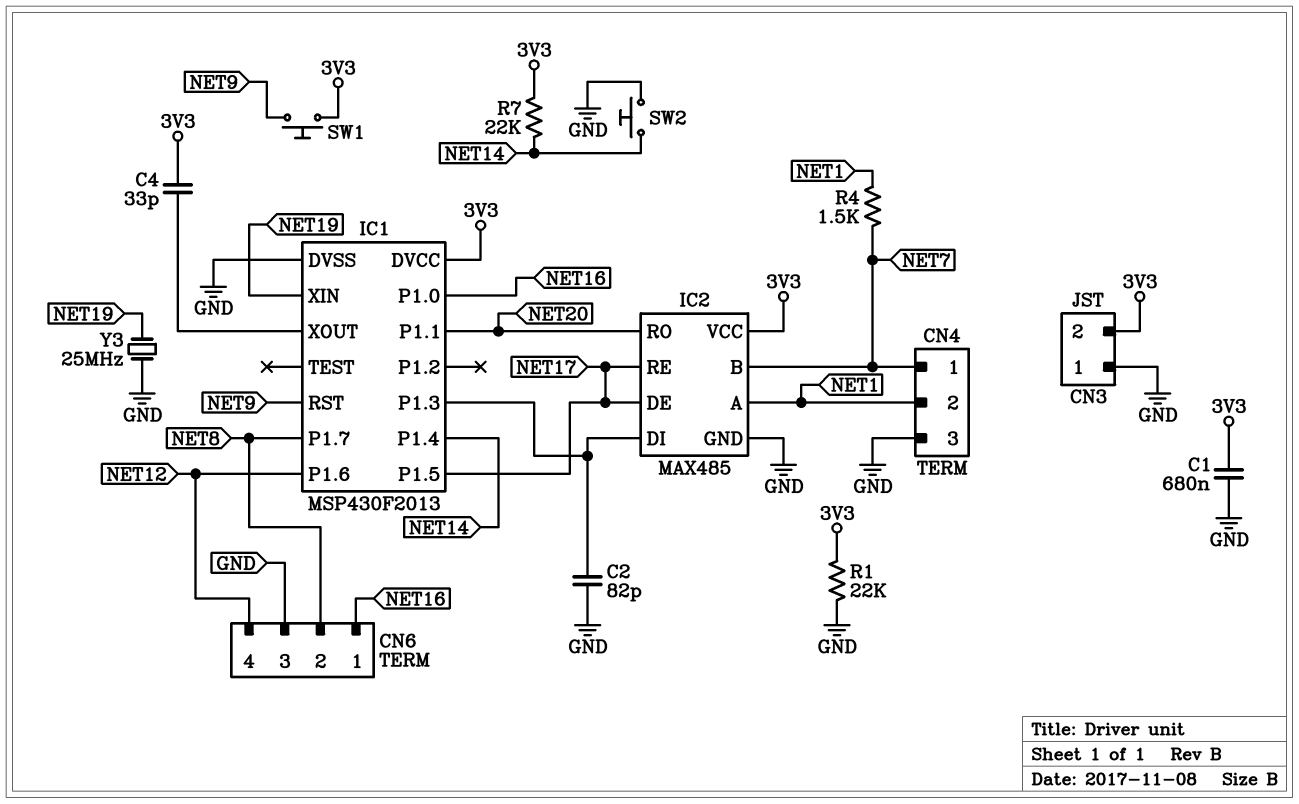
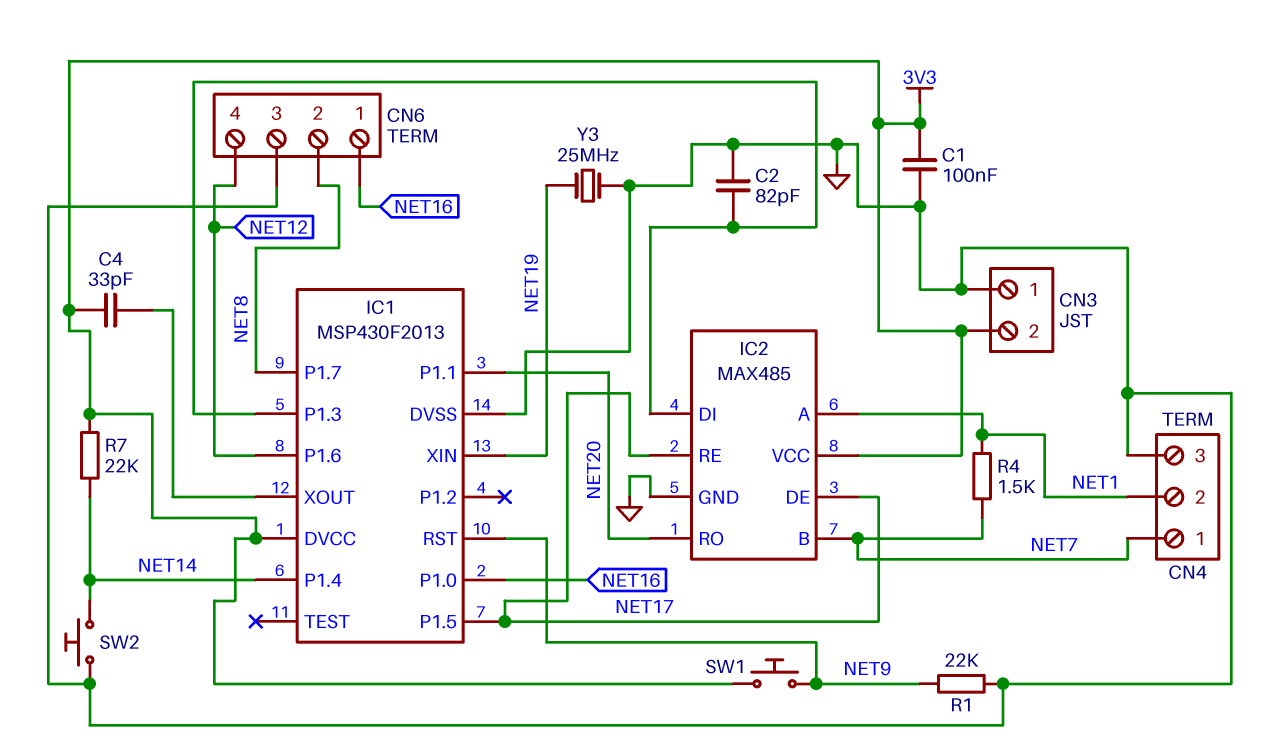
C1: 680nF (3V3, GND) -> 100nF (3V3, GND)
R1: 22k (3V3, GND) -> 22k (GND, NET9)

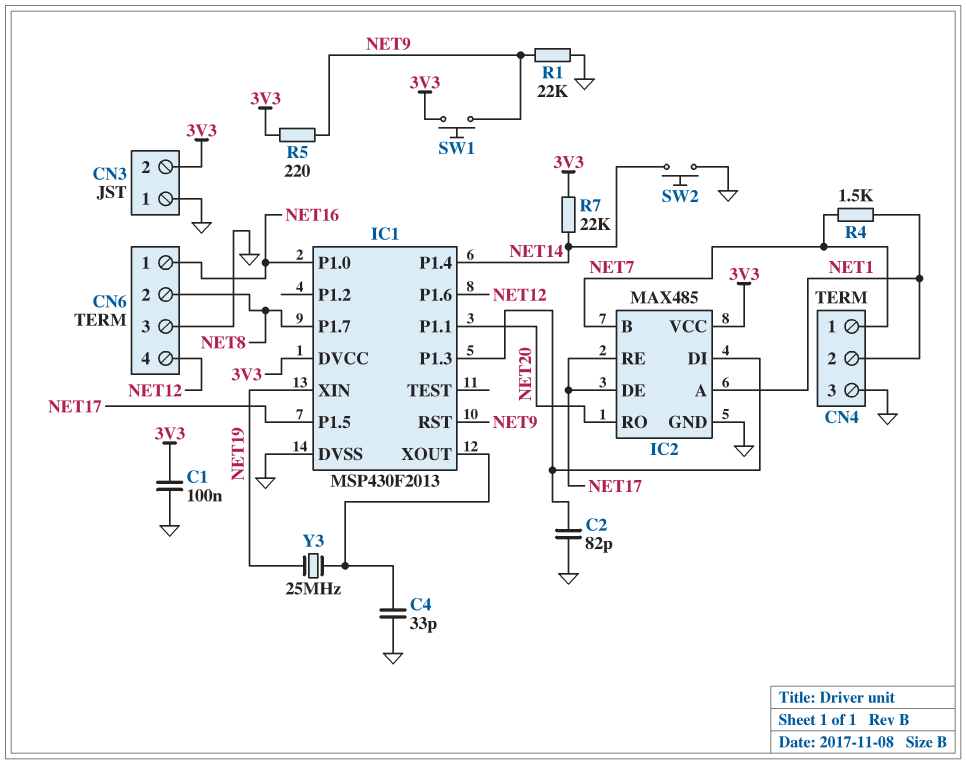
C4: 33pF (3V3, IC1/XOUT) -> 33pF (GND, IC1/XOUT)
R5: none -> 220 (3V3, NET9)
Y3: 25MHz (GND, NET19) -> 25MHz (IC1/XOUT, NET19)

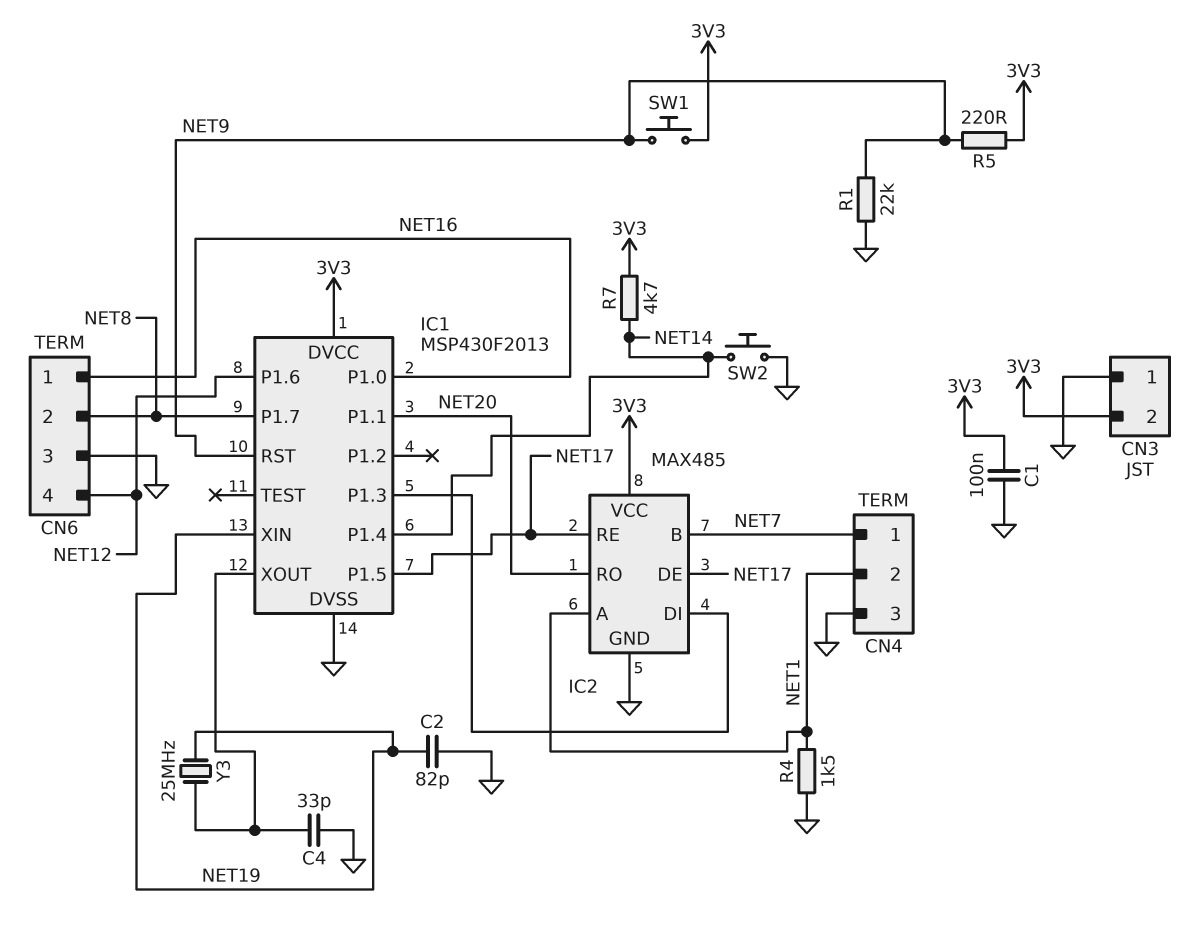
C2: 82pF (GND, IC1/P1.3) -> 82pF (GND, NET19)
R4: 1.5k (NET1, NET7) -> 1.5k (GND, NET1)
R7: 22k (3V3, NET14) -> 4.7k (3V3, NET14)

